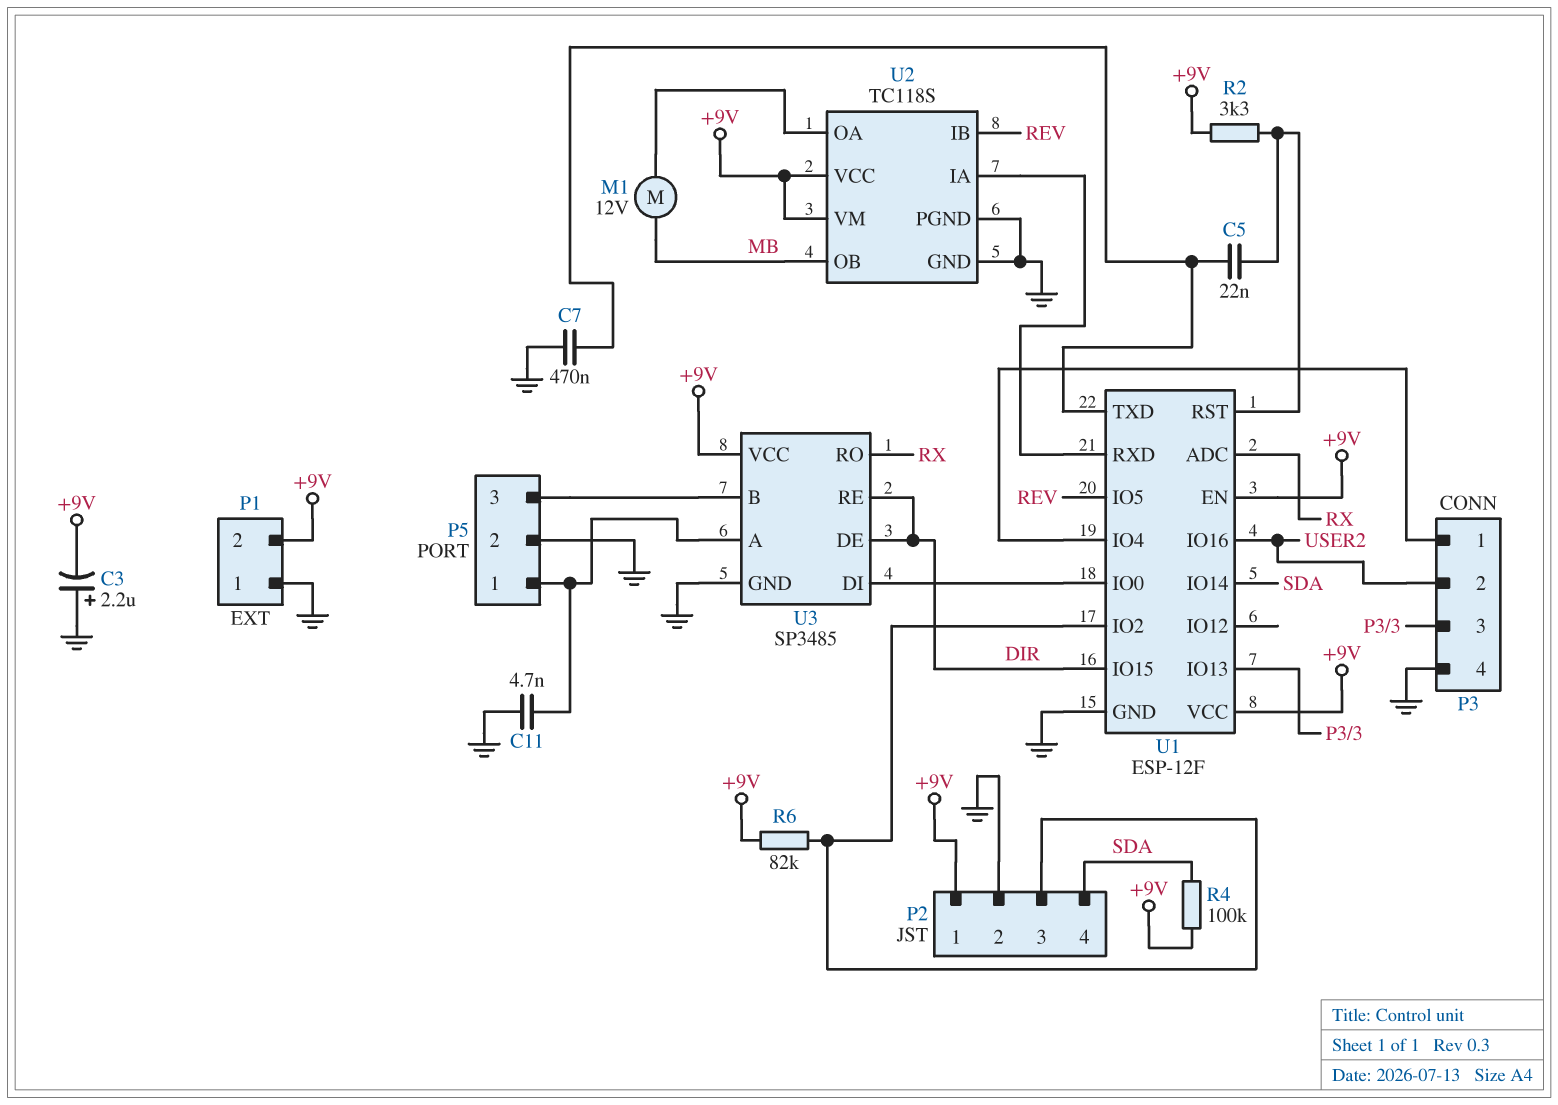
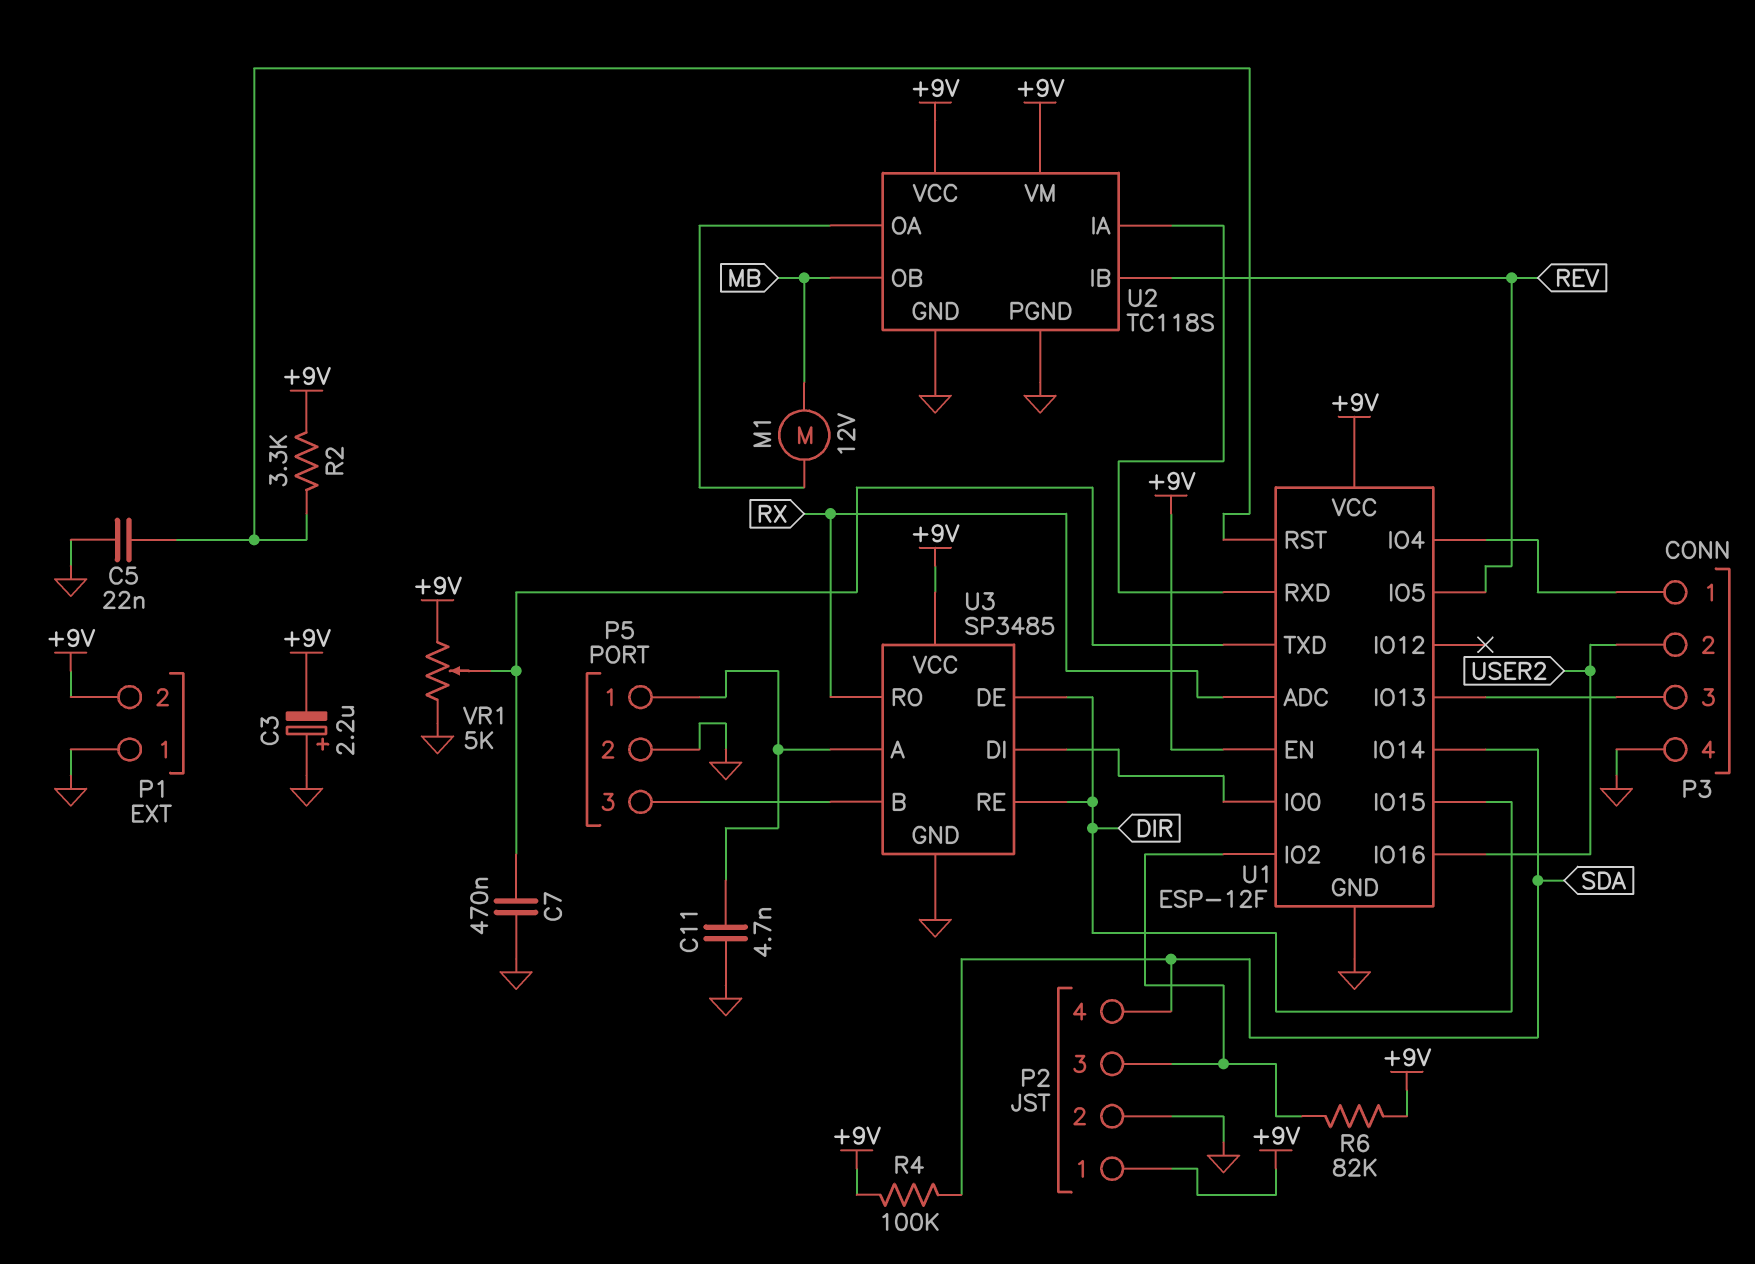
C5: 22nF (U1/RST, U1/TXD) -> 22nF (GND, U1/RST)
VR1: none -> 5k (+9V, GND, wiper U1/TXD)

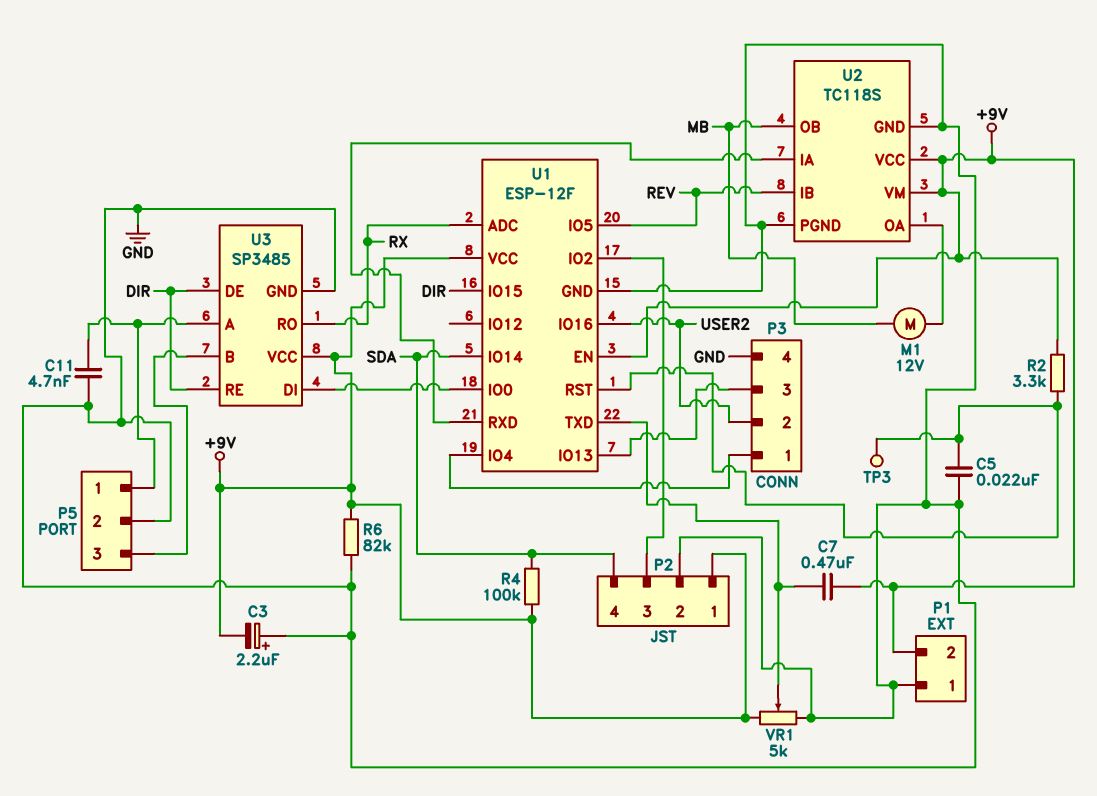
C7: 470nF (GND, U1/TXD) -> 470nF (+9V, U1/TXD)
R6: 82k (+9V, P2/3) -> 82k (+9V, GND)
TP3: none -> test point (U1/RST)

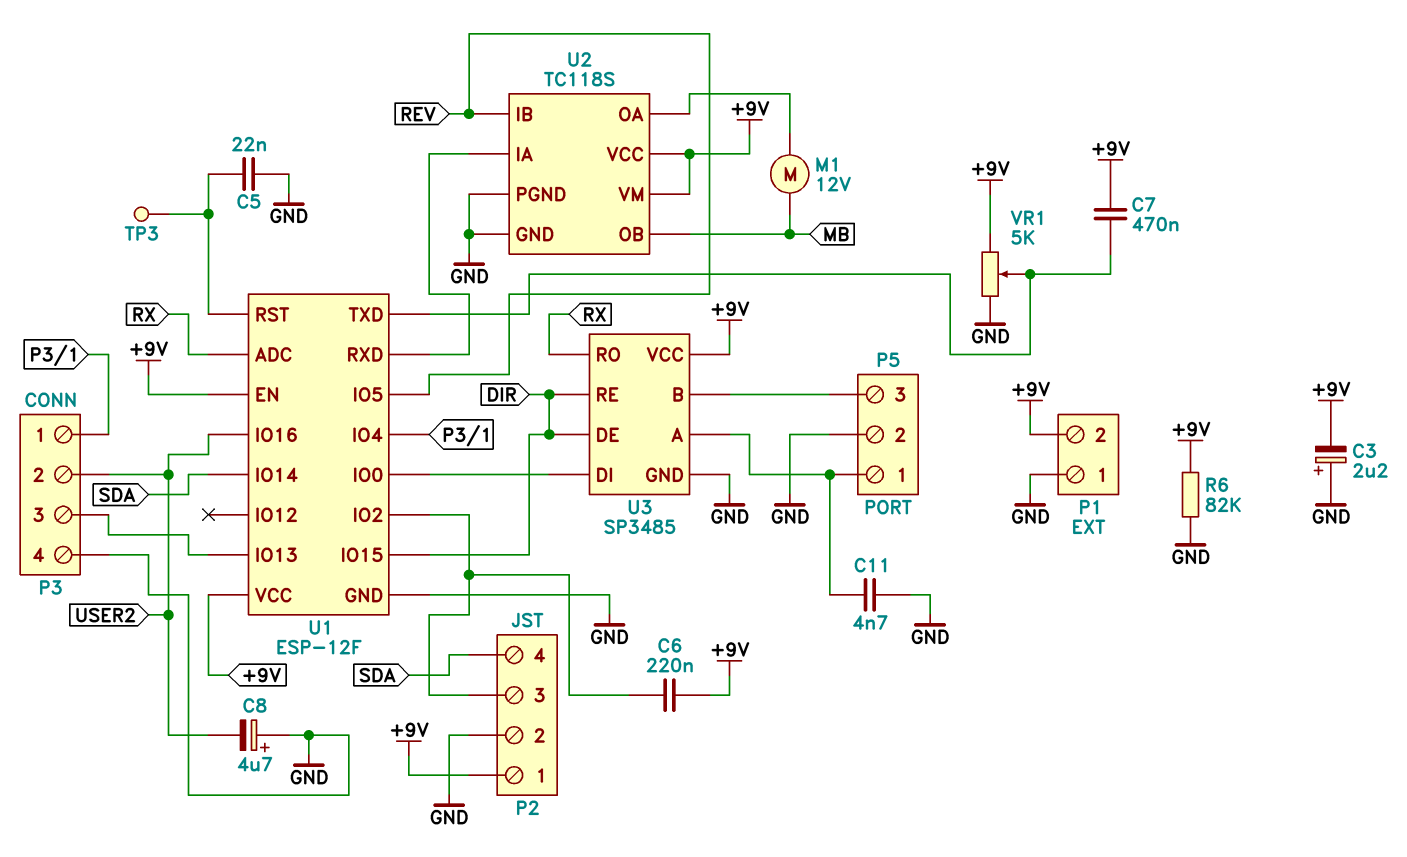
C6: none -> 220nF (+9V, P2/3)
C8: none -> 4.7uF (plus GND, minus USER2)
R2: 3.3k (+9V, U1/RST) -> none
R4: 100k (+9V, SDA) -> none

